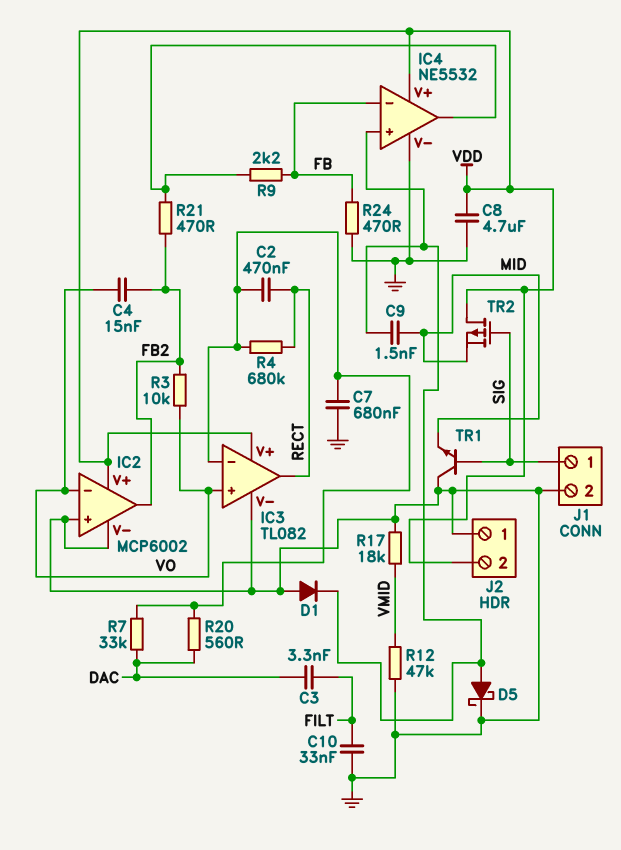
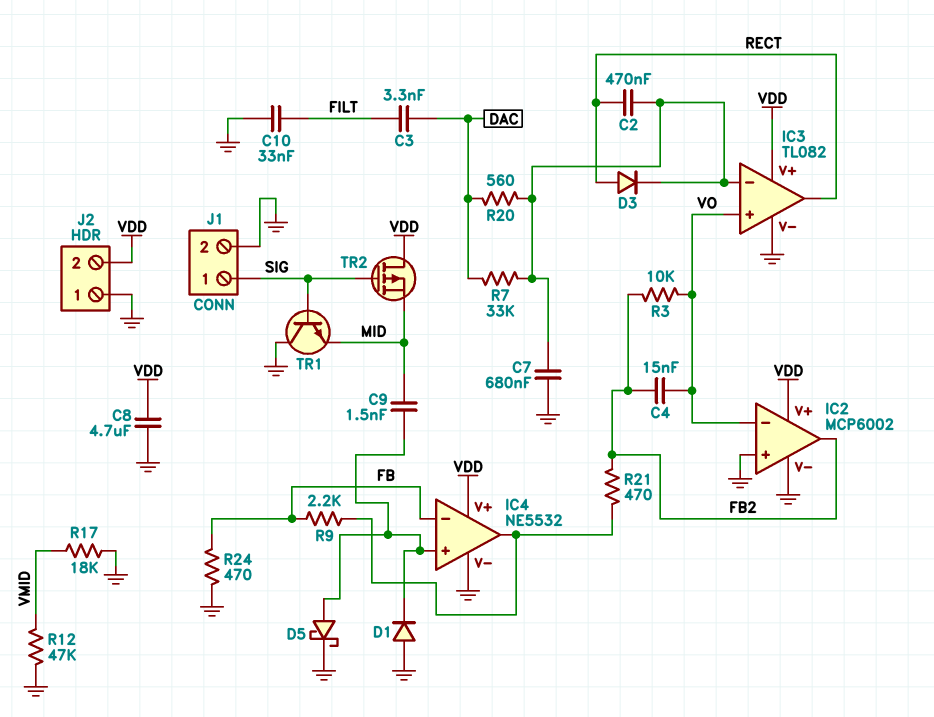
D3: none -> diode (A RECT, K IC3/in-)
R4: 680k (IC3/in-, RECT) -> none

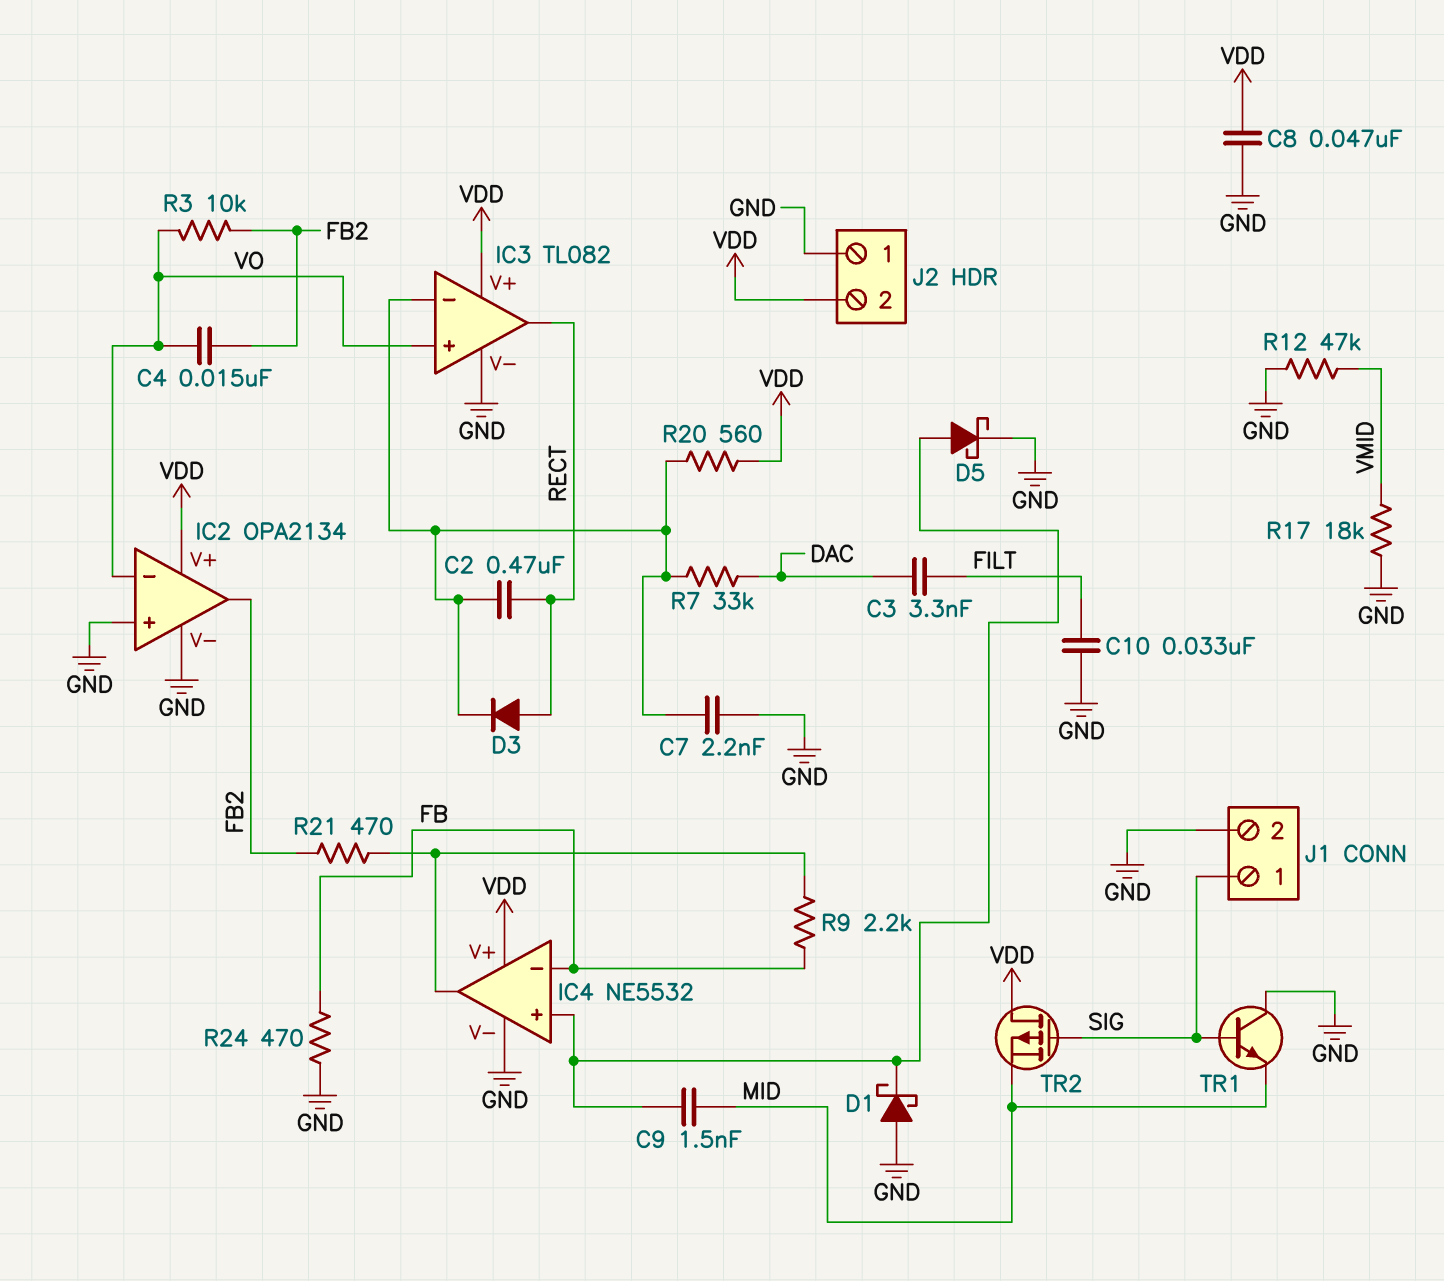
C7: 680nF (GND, IC3/in-) -> 2.2nF (GND, IC3/in-)
C8: 4.7uF (GND, VDD) -> 47nF (GND, VDD)
D1: diode (A GND, K IC4/in+) -> schottky (A GND, K IC4/in+)
IC2: MCP6002 -> OPA2134
R20: 560 (DAC, IC3/in-) -> 560 (IC3/in-, VDD)

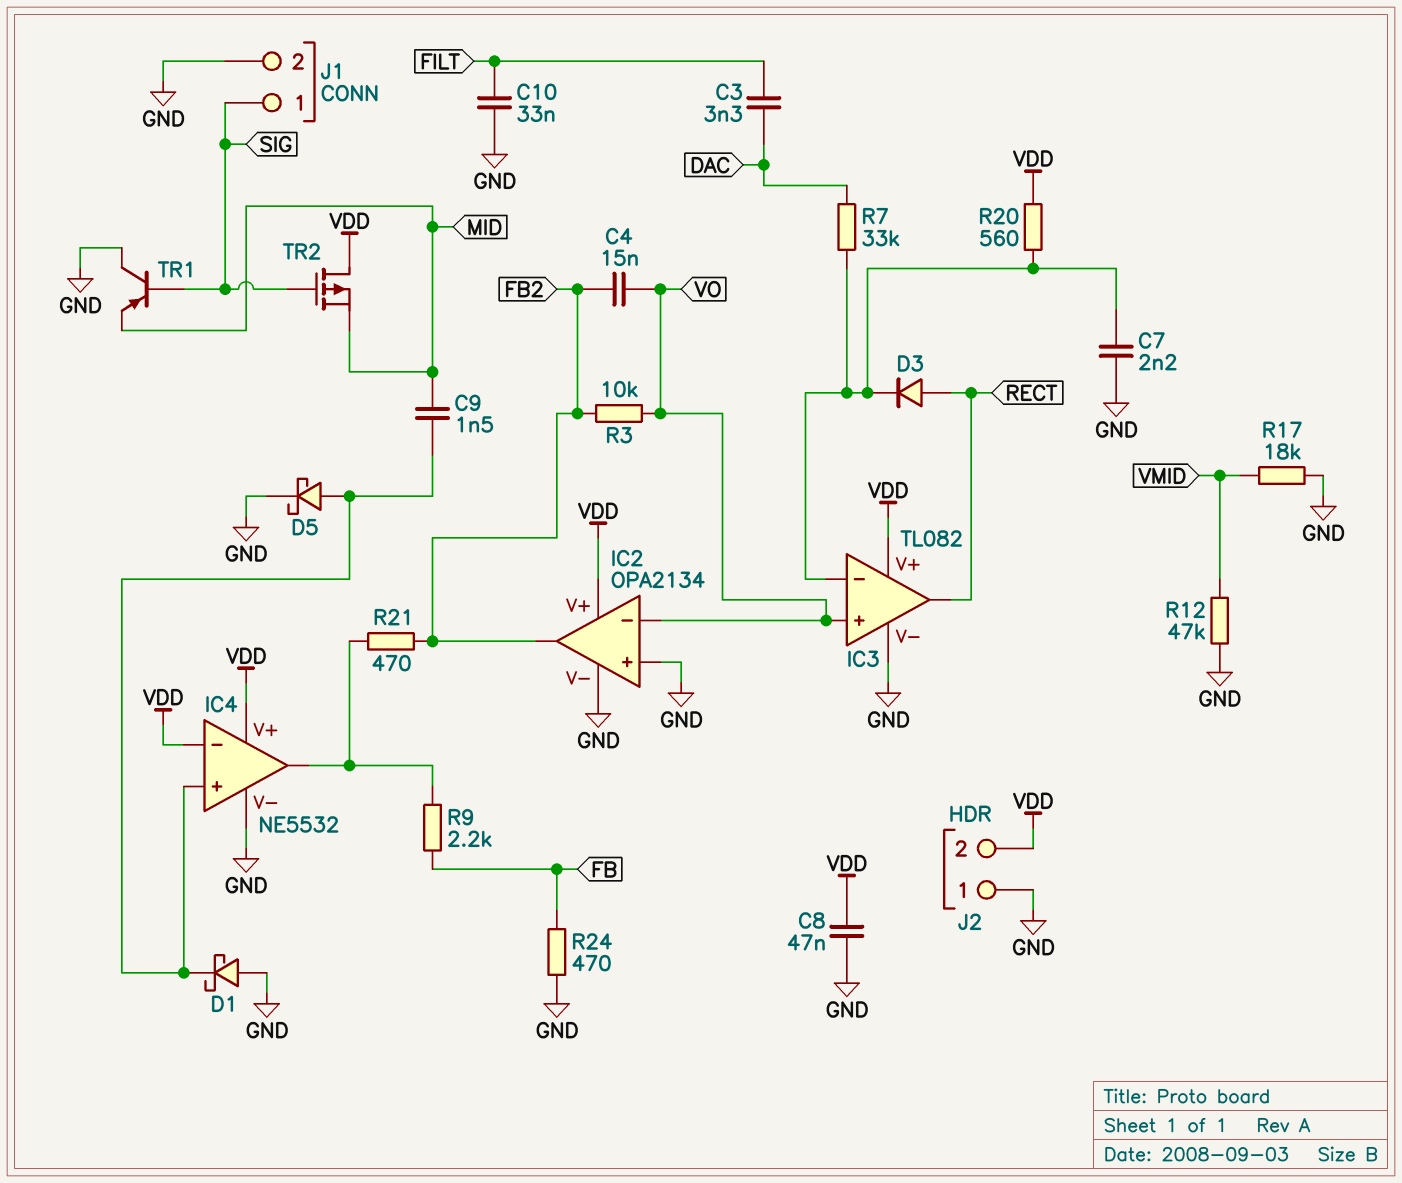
C2: 470nF (IC3/in-, RECT) -> none
IC4 pin in-: FB -> VDD
TR1: NPN (B SIG, C GND, E MID) -> PNP (B SIG, C GND, E MID)

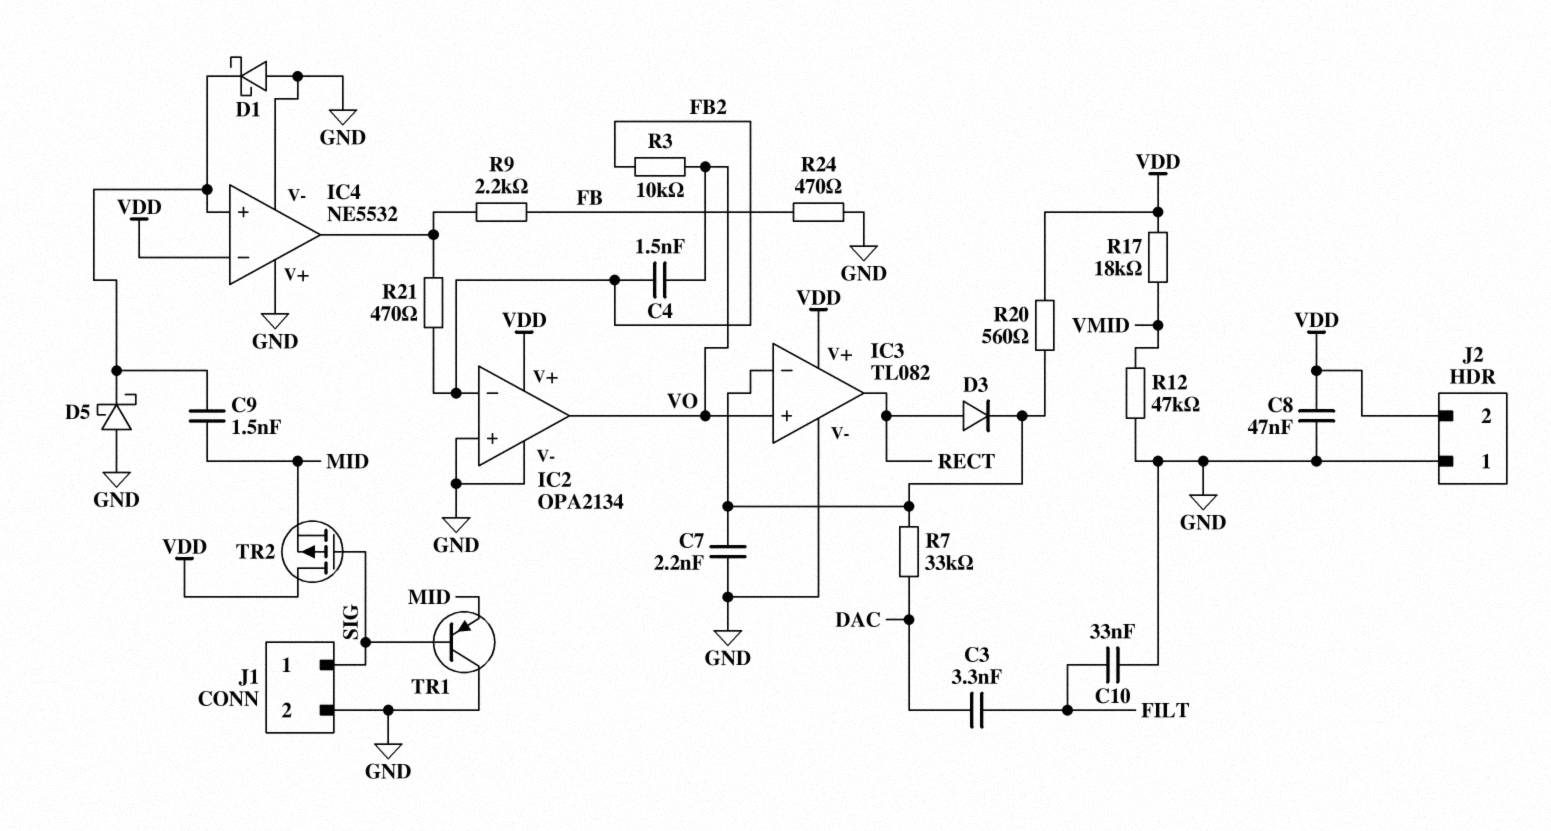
C4: 15nF (FB2, VO) -> 1.5nF (FB2, VO)
D5: schottky (A IC4/in+, K GND) -> schottky (A GND, K IC4/in+)
IC2 pin in-: VO -> FB2
IC2 pin out: FB2 -> VO
IC4 pin V+: VDD -> GND
R17: 18k (GND, VMID) -> 18k (VDD, VMID)

